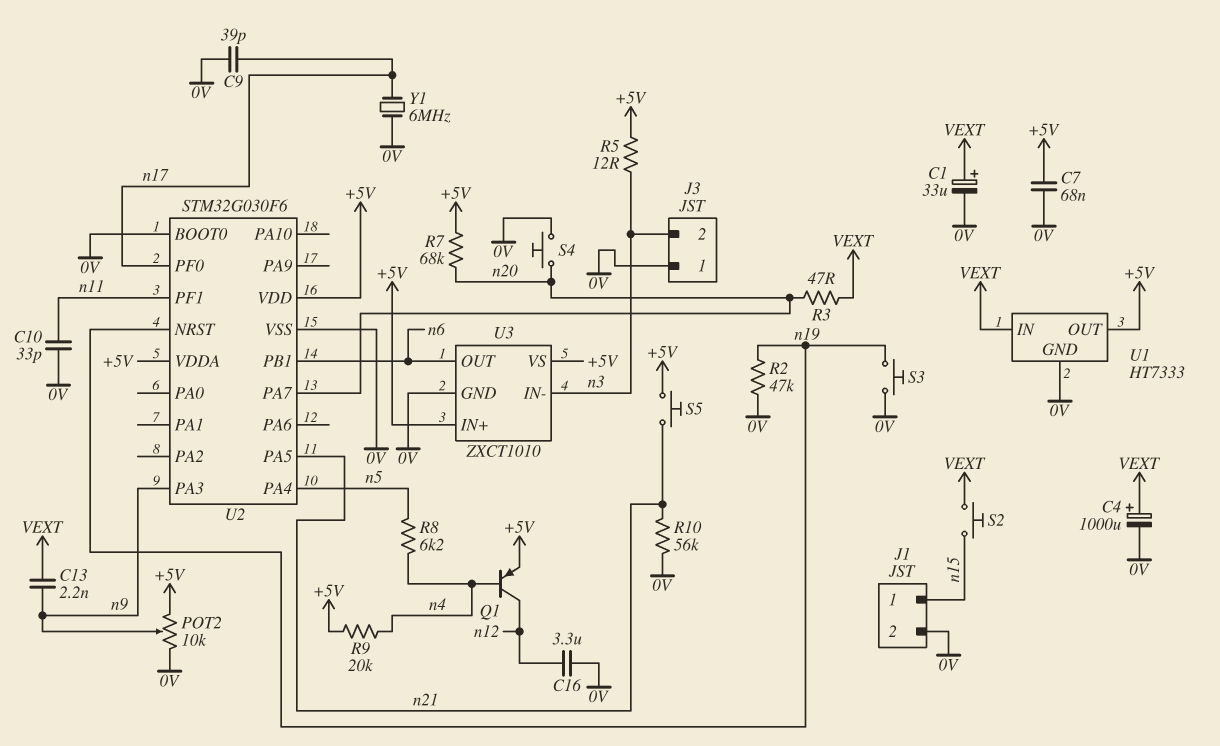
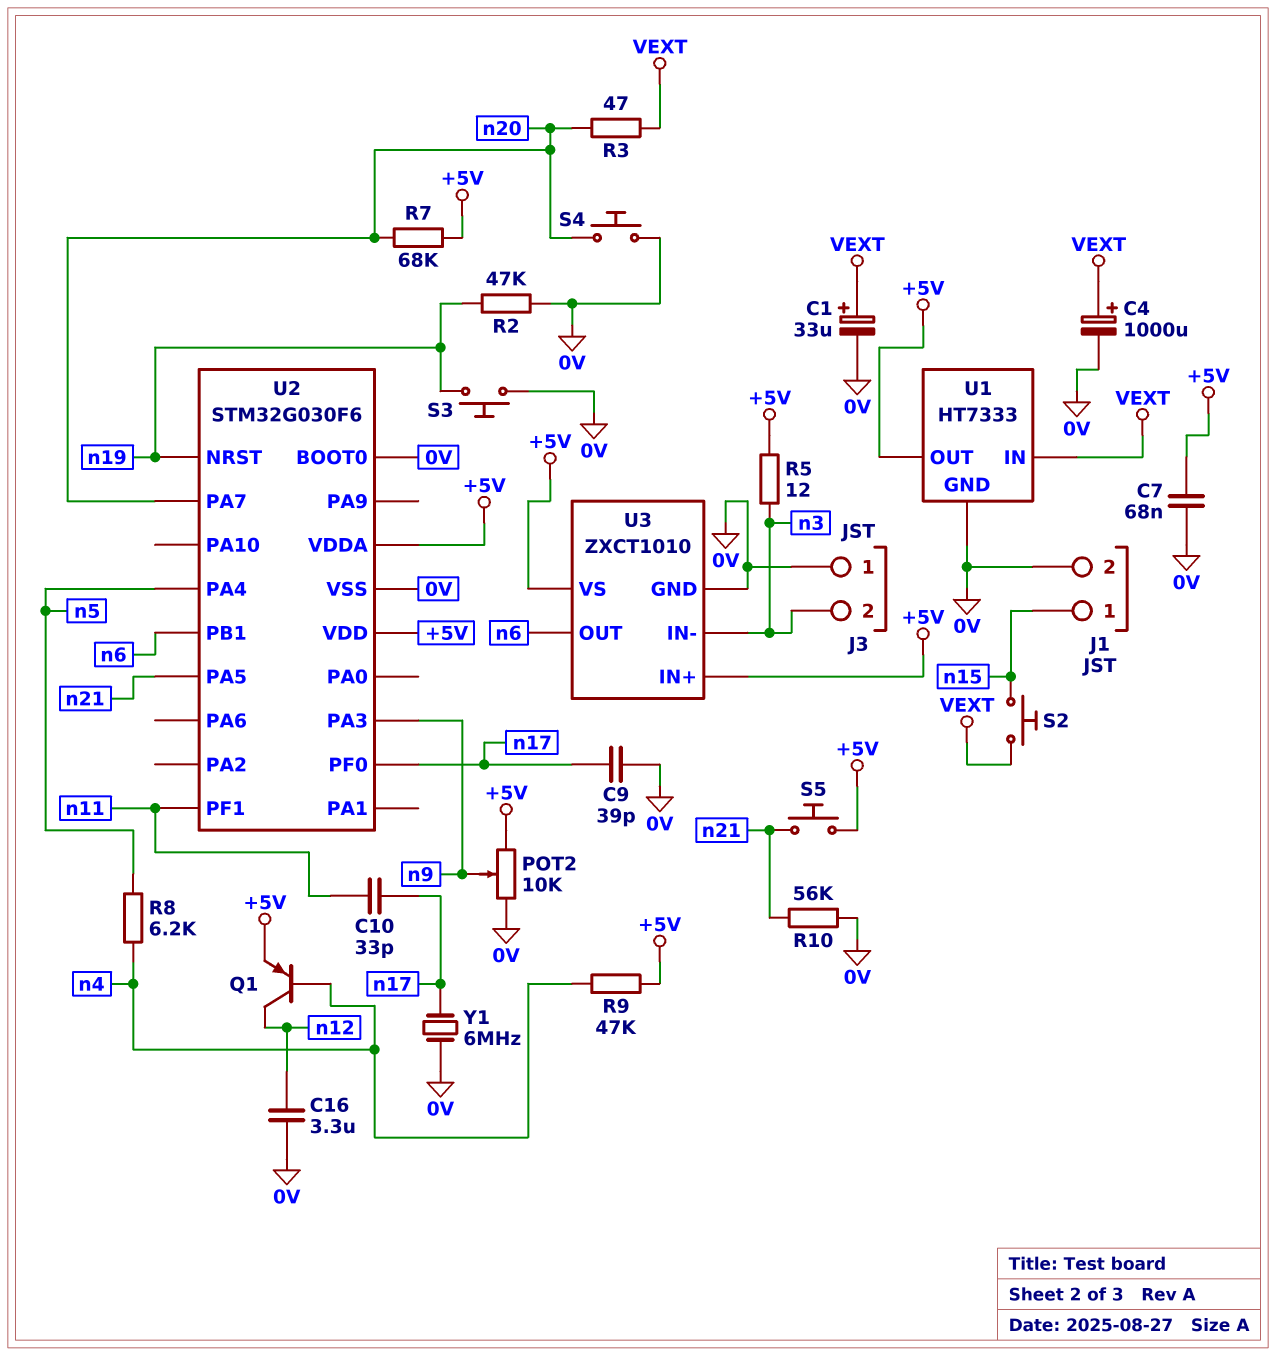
C10: 33pF (0V, n11) -> 33pF (n11, n17)
C13: 2.2nF (VEXT, n9) -> none
R9: 20k (+5V, n4) -> 47k (+5V, n4)

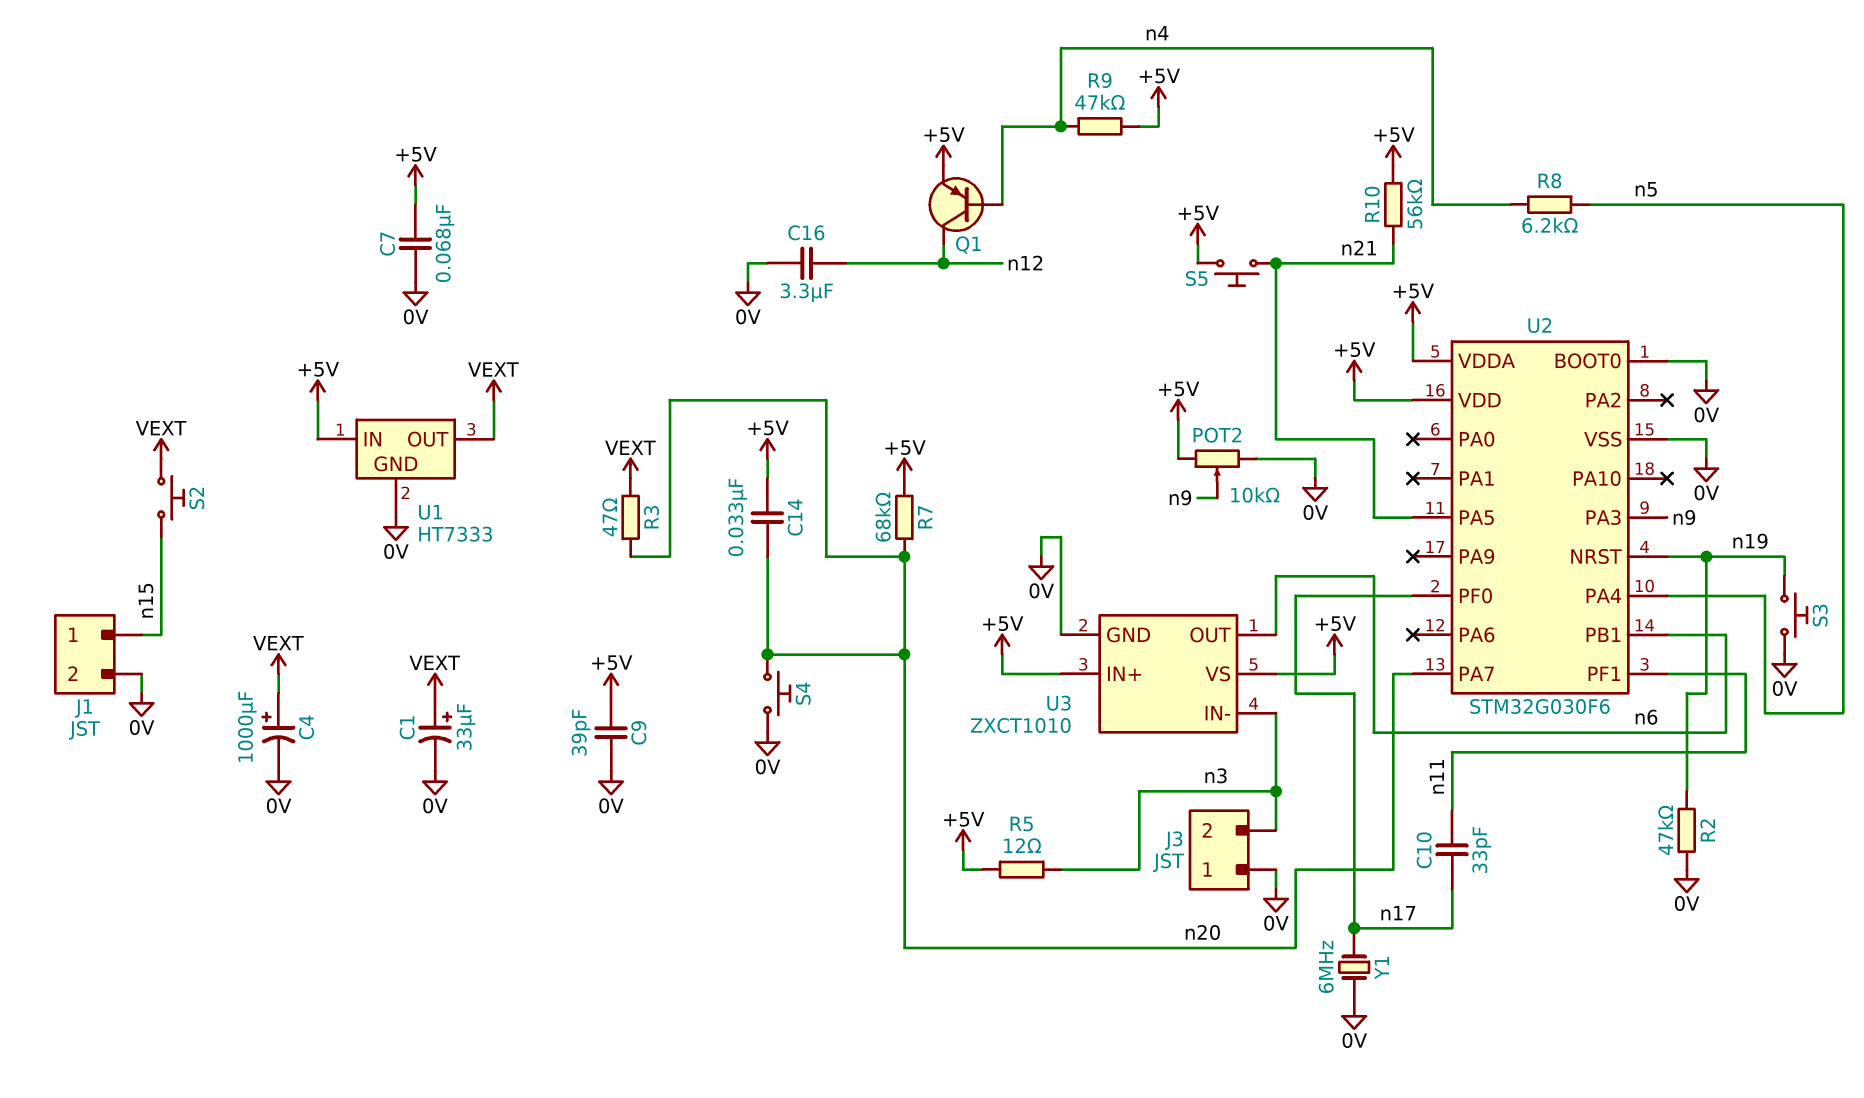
C9: 39pF (0V, n17) -> 39pF (+5V, 0V)
C14: none -> 33nF (+5V, n20)
R10: 56k (0V, n21) -> 56k (+5V, n21)
U1 pin IN: VEXT -> +5V
U1 pin OUT: +5V -> VEXT

